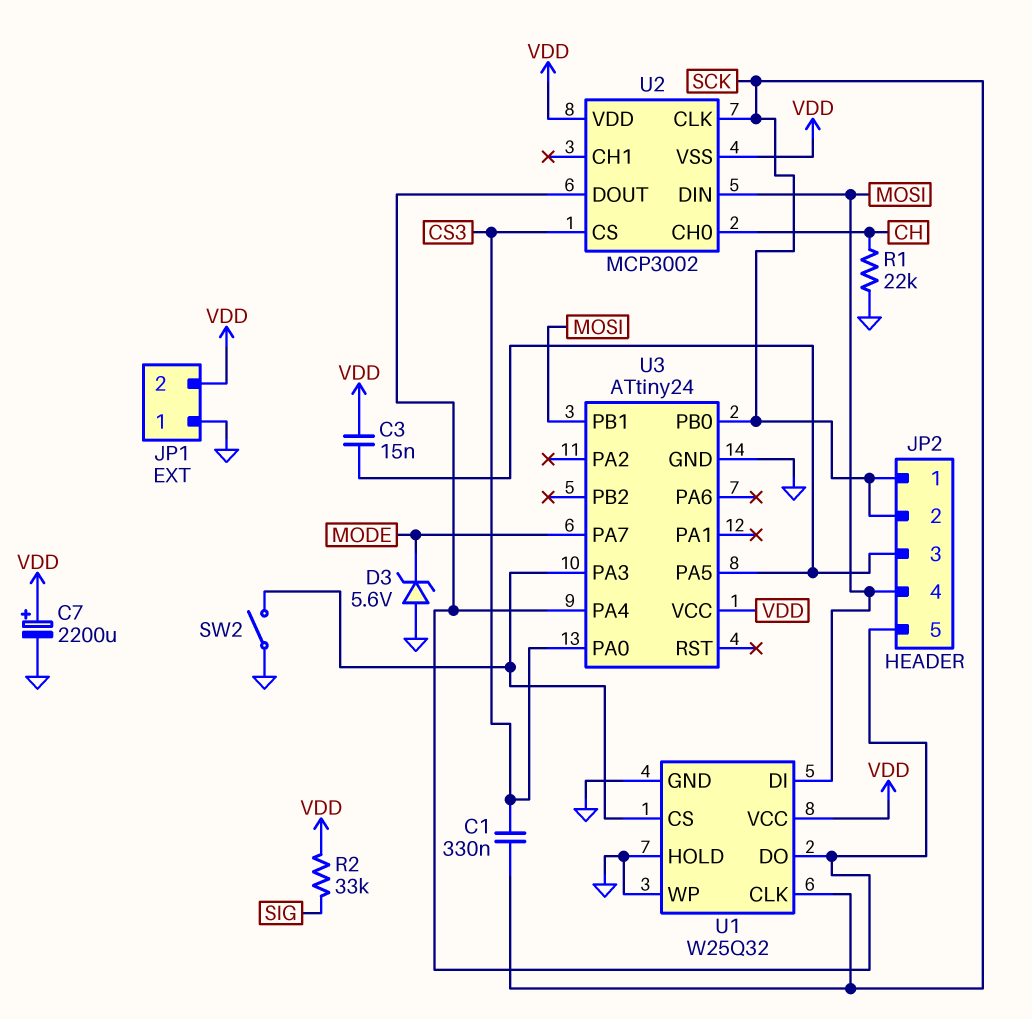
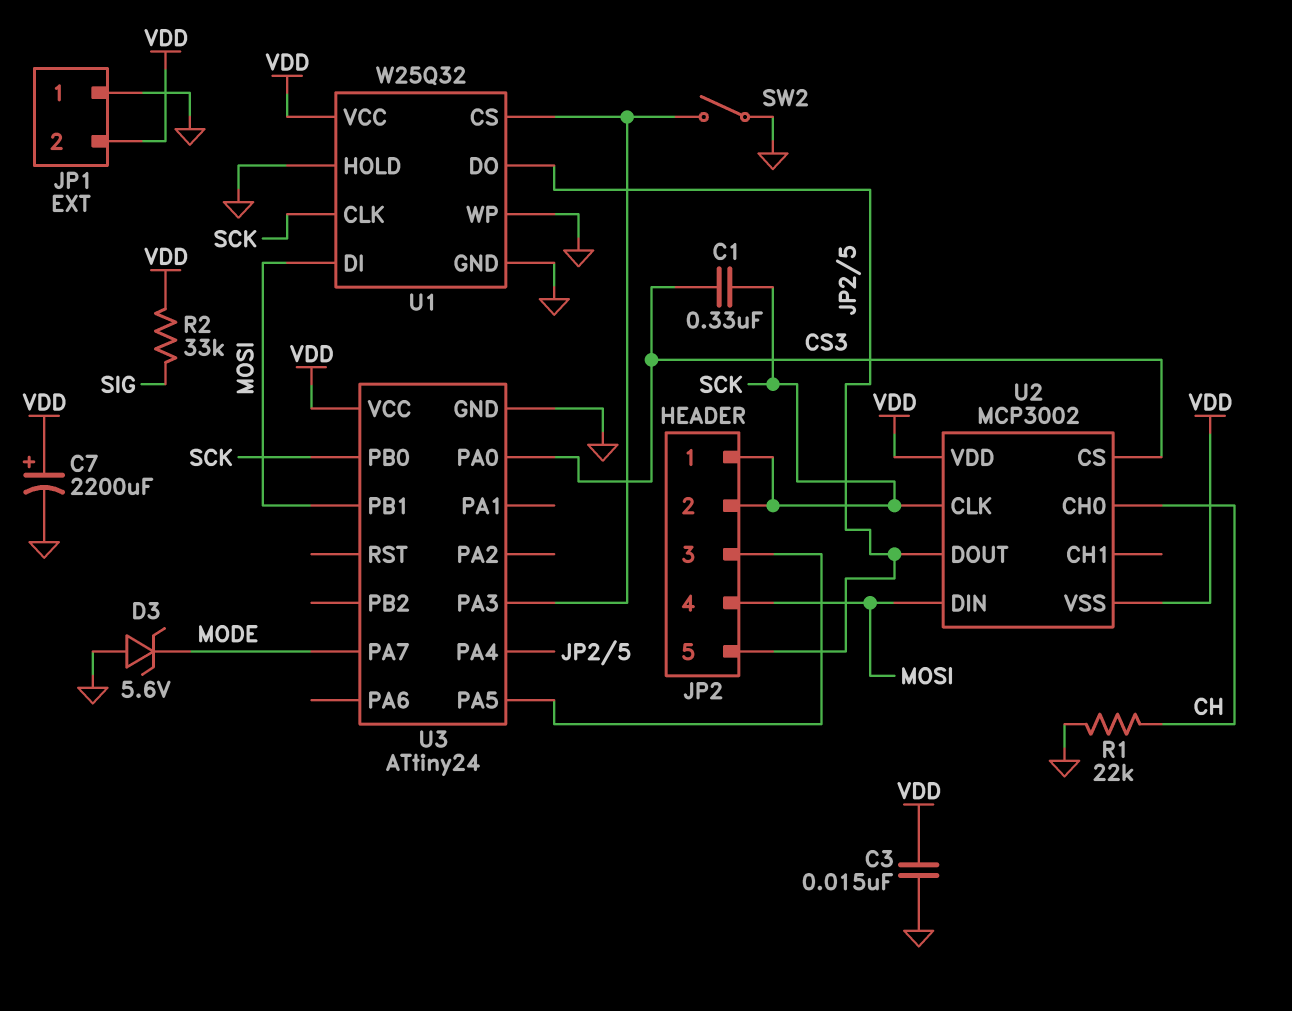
C3: 15nF (JP2/3, VDD) -> 15nF (GND, VDD)

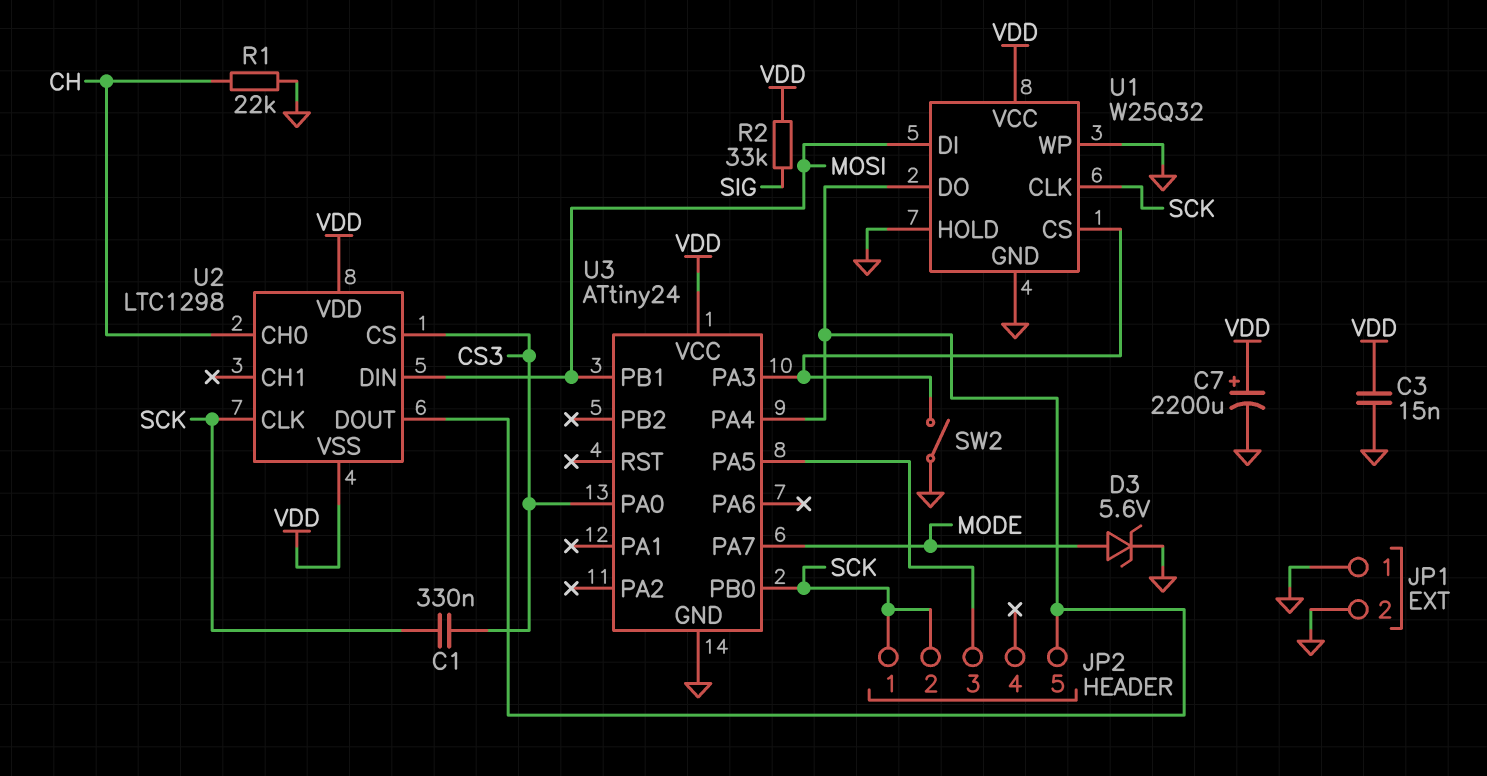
D3: zener 5.6V (A GND, K MODE) -> zener 5.6V (A MODE, K GND)
JP1 pin 2: VDD -> GND
JP2 pin 4: MOSI -> none
U2: MCP3002 -> LTC1298

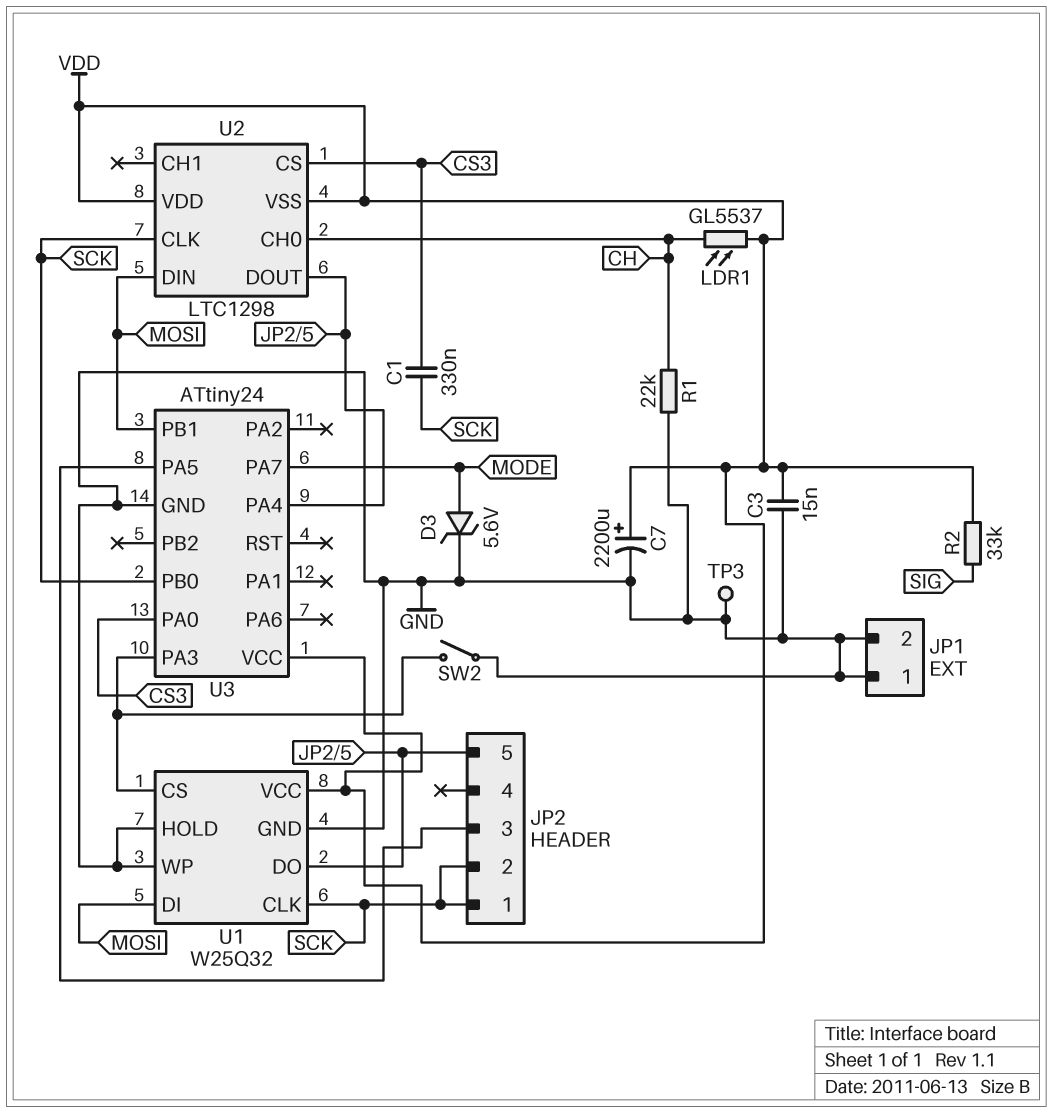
LDR1: none -> GL5537 (CH, VDD)
TP3: none -> test point (GND)

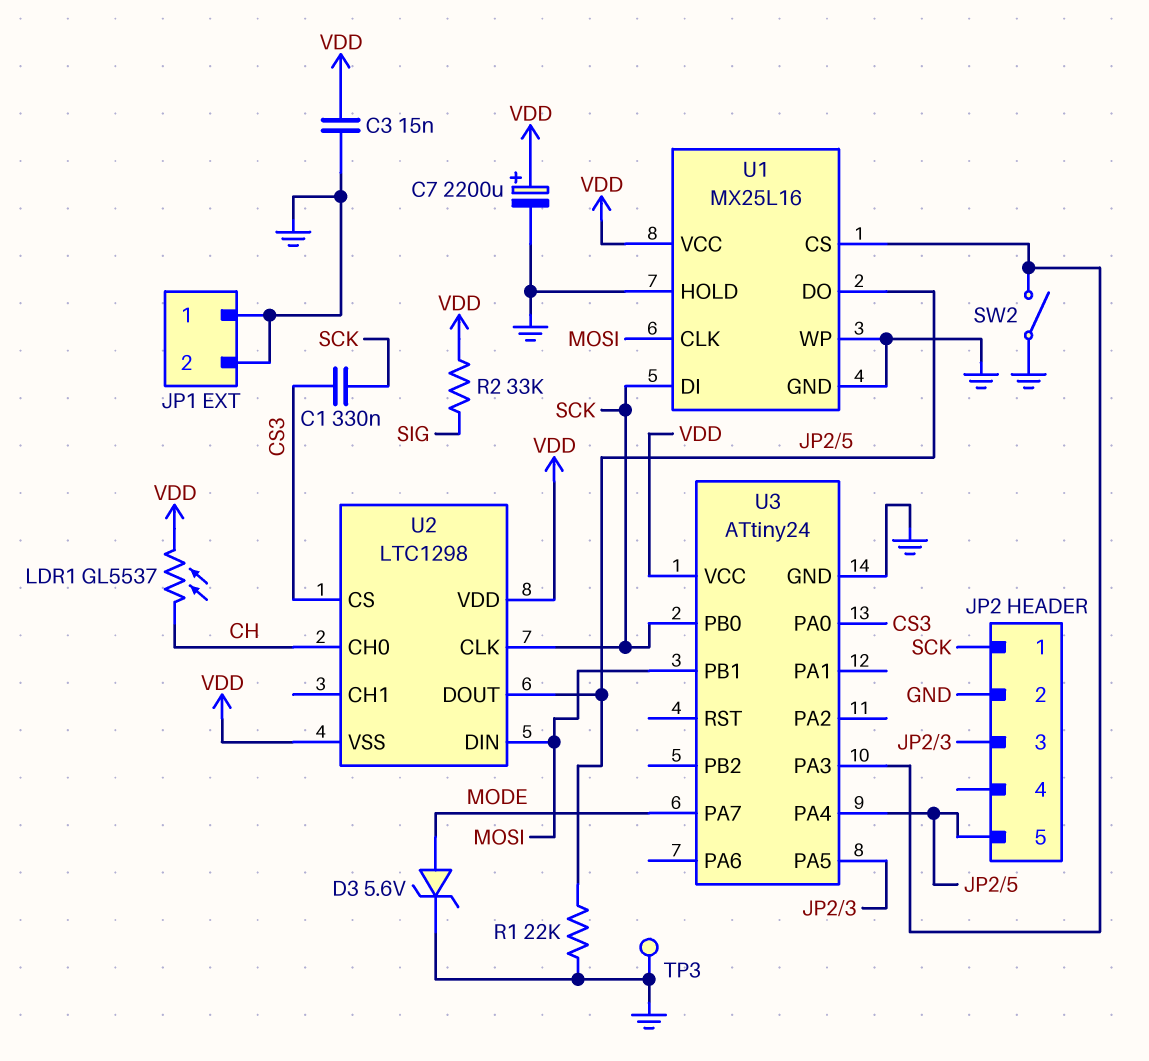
JP2 pin 2: SCK -> GND
R1: 22k (CH, GND) -> 22k (GND, JP2/5)
U1: W25Q32 -> MX25L16
U1 pin CLK: SCK -> MOSI
U1 pin DI: MOSI -> SCK

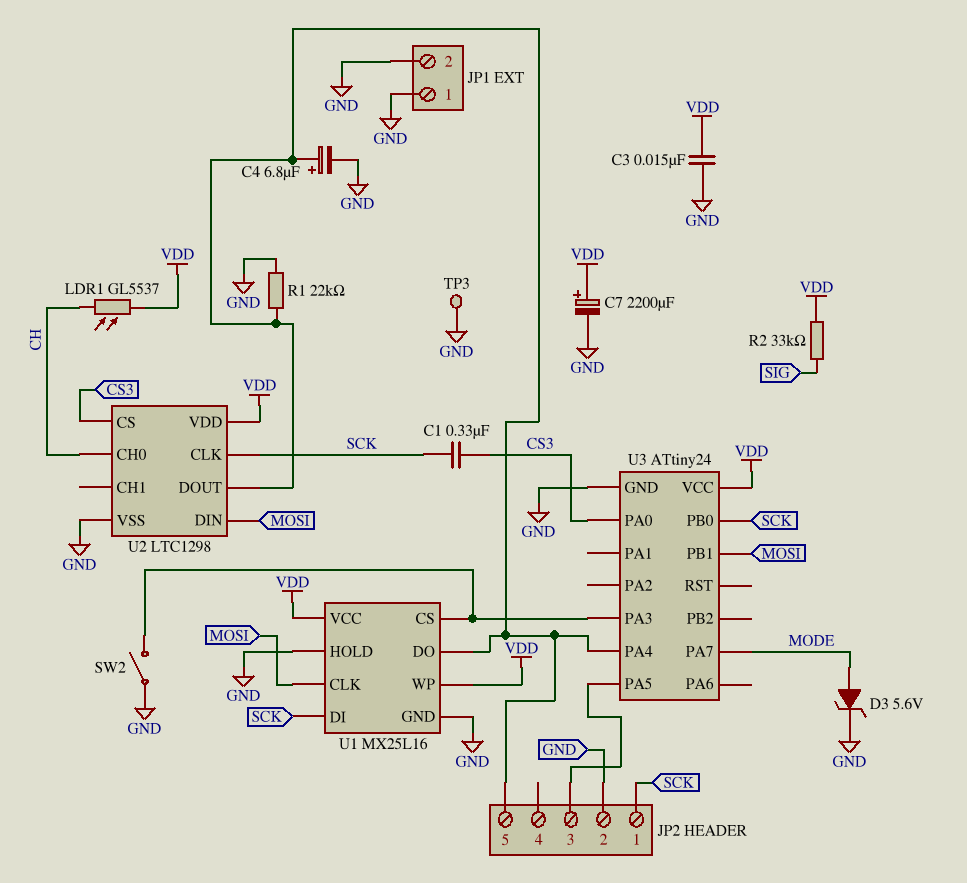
C4: none -> 6.8uF (plus JP2/5, minus GND)
U1 pin WP: GND -> VDD
U2 pin VSS: VDD -> GND

